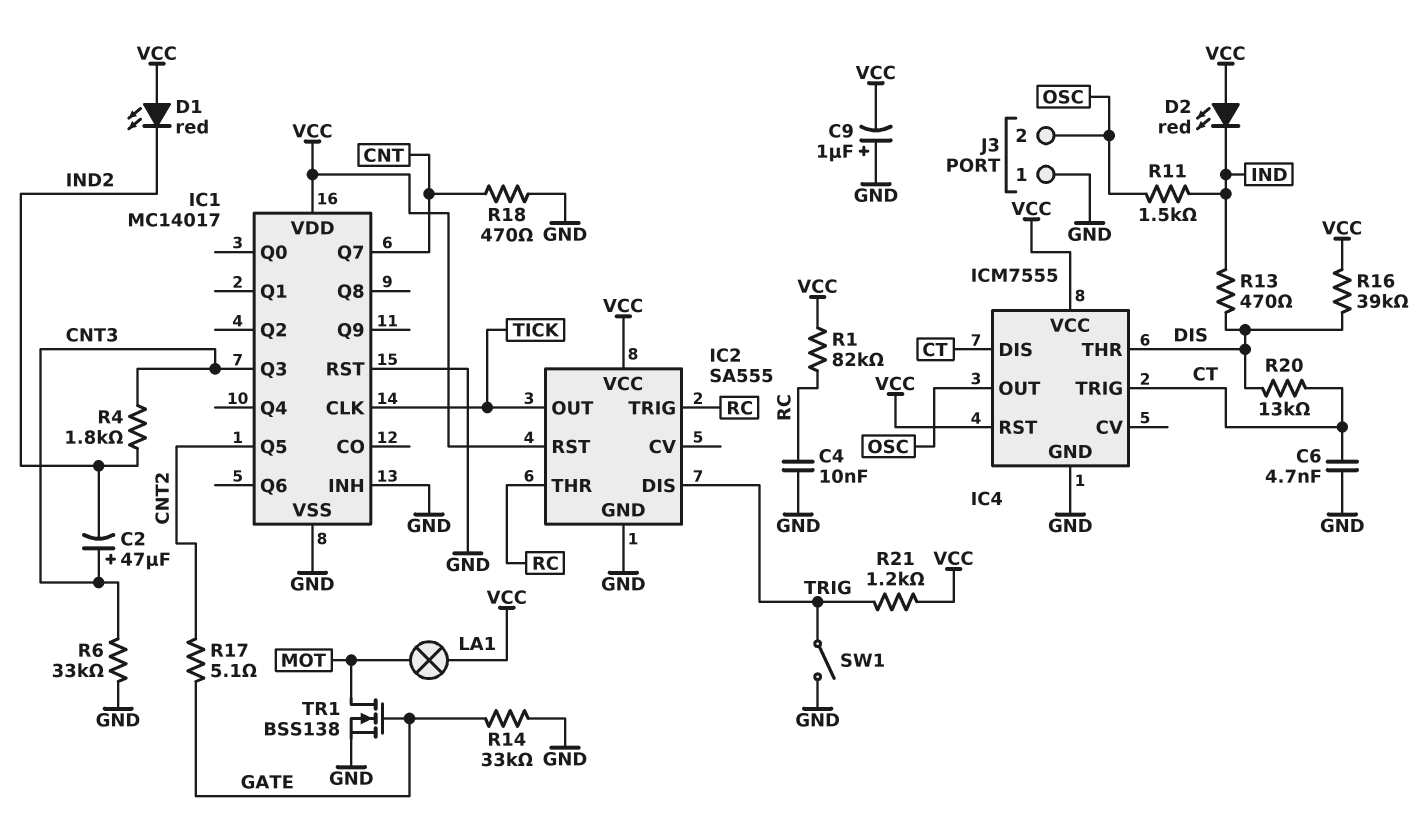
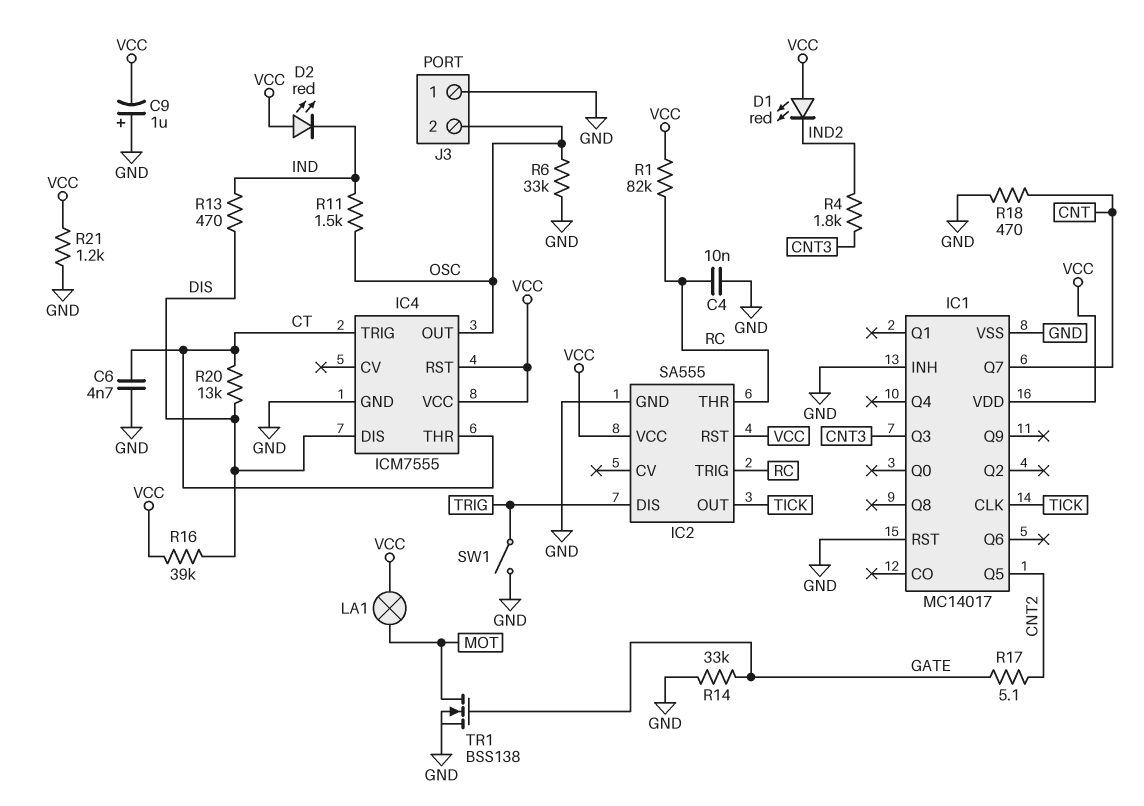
C2: 47uF (plus CNT3, minus IND2) -> none
IC4 pin DIS: CT -> DIS
IC4 pin THR: DIS -> CT
R6: 33k (CNT3, GND) -> 33k (GND, OSC)
R21: 1.2k (TRIG, VCC) -> 1.2k (GND, VCC)

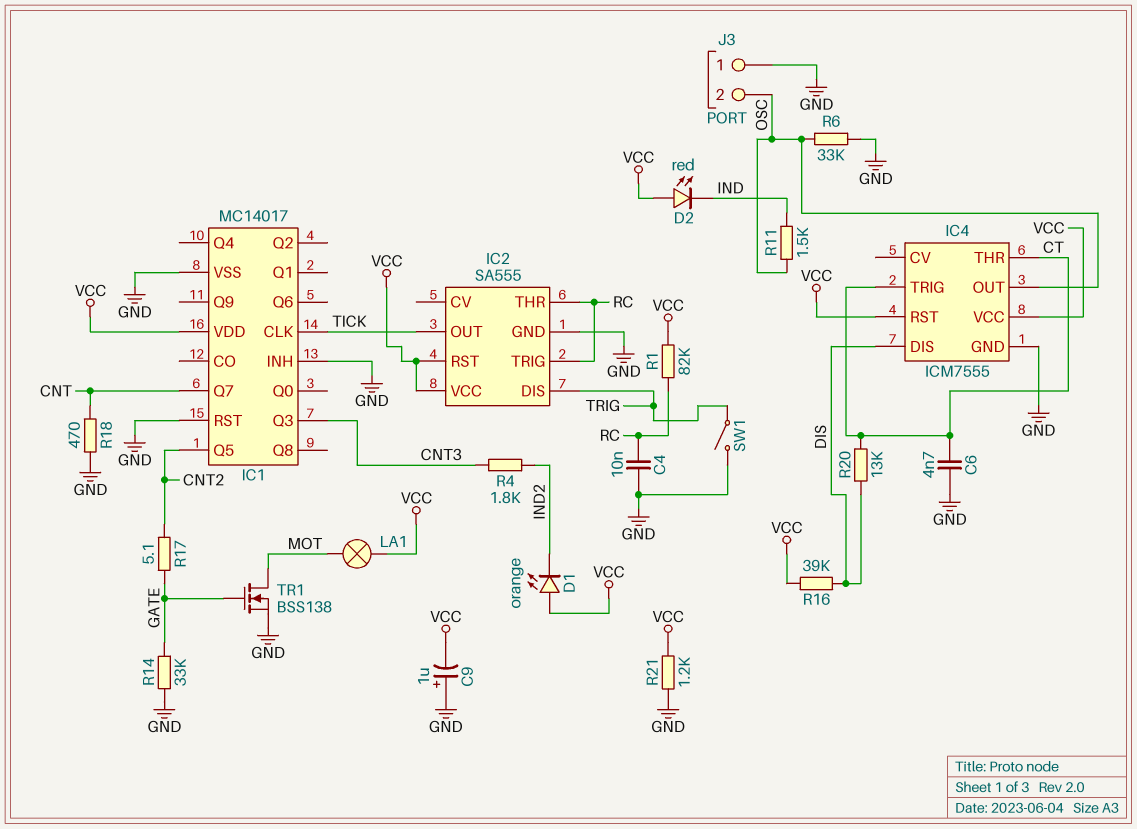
D1: LED red (A VCC, K IND2) -> LED orange (A VCC, K IND2)
R13: 470 (DIS, IND) -> none

